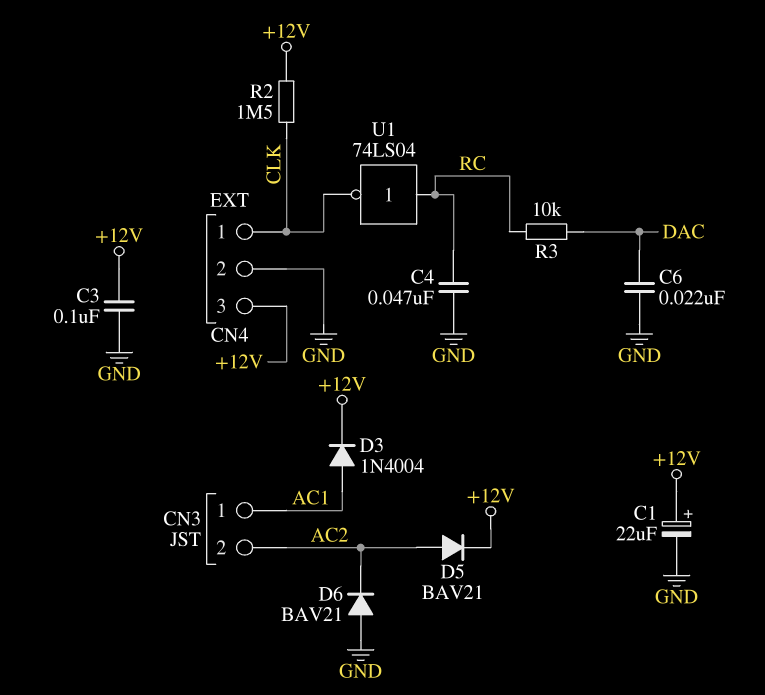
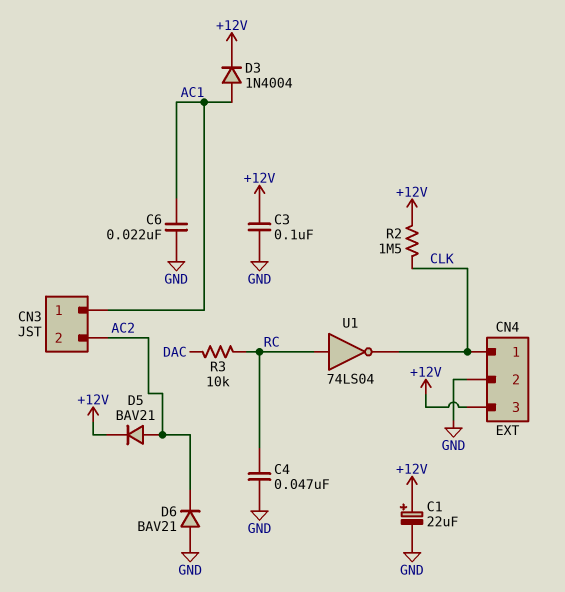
C6: 22nF (DAC, GND) -> 22nF (AC1, GND)

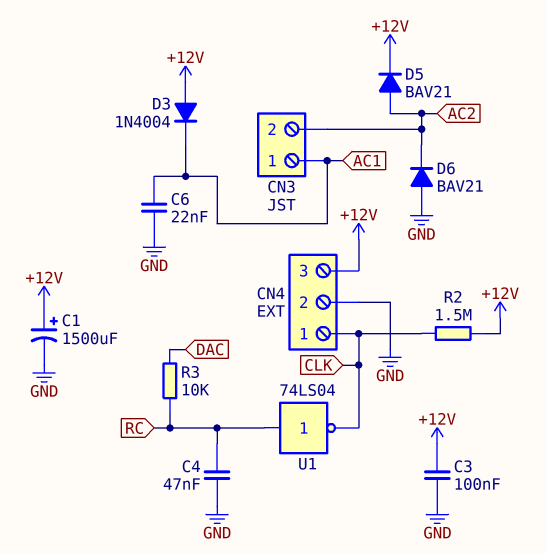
C1: 22uF (plus +12V, minus GND) -> 1500uF (plus +12V, minus GND)
D3: diode 1N4004 (A AC1, K +12V) -> diode 1N4004 (A +12V, K AC1)

